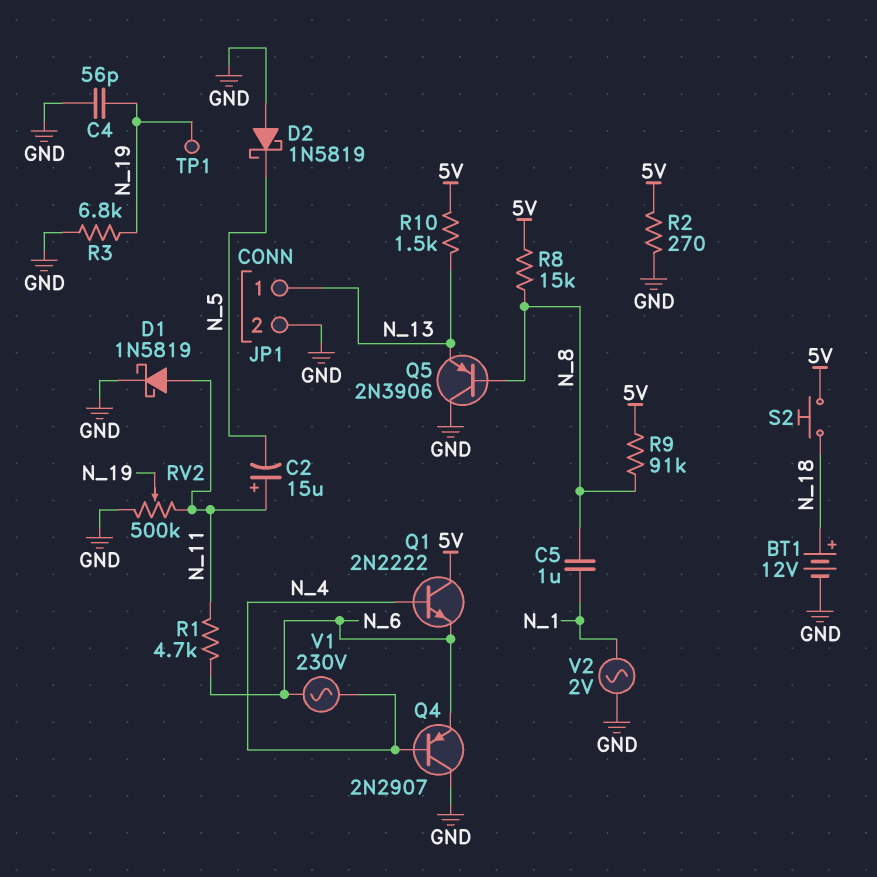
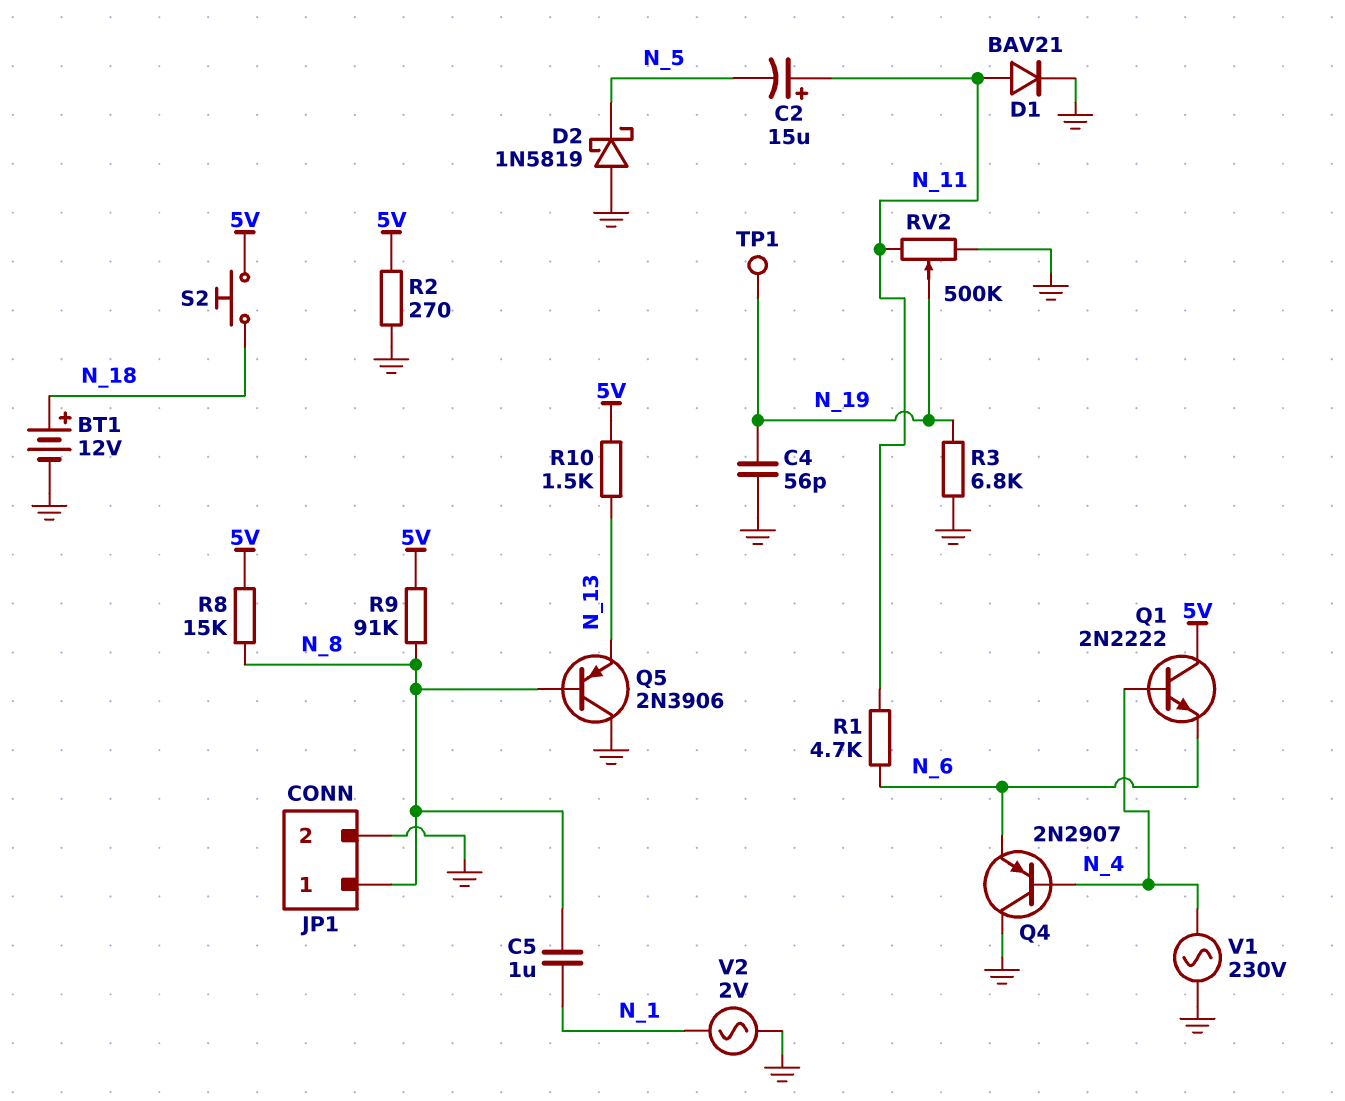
D1: schottky 1N5819 (A N_11, K GND) -> diode BAV21 (A N_11, K GND)
JP1 pin 1: N_13 -> N_8
V1: AC 230V (N_4, N_6) -> AC 230V (GND, N_4)

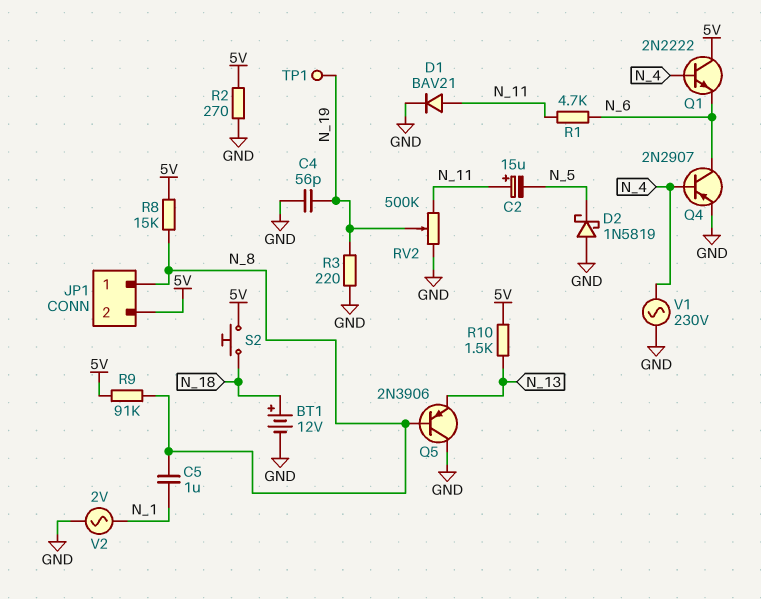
JP1 pin 2: GND -> 5V
Q4: PNP 2N2907 (B N_4, C GND, E N_6) -> PNP 2N2907 (B N_4, C N_6, E GND)
R3: 6.8k (GND, N_19) -> 220 (GND, N_19)

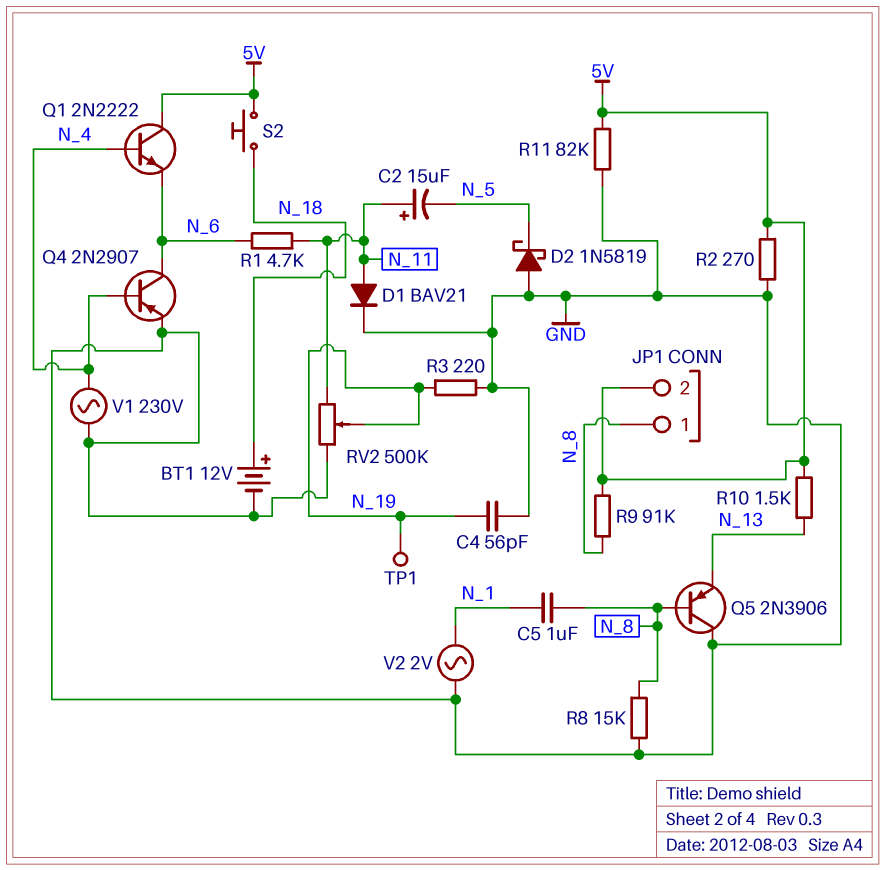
R8: 15k (5V, N_8) -> 15k (GND, N_8)
R11: none -> 82k (5V, GND)

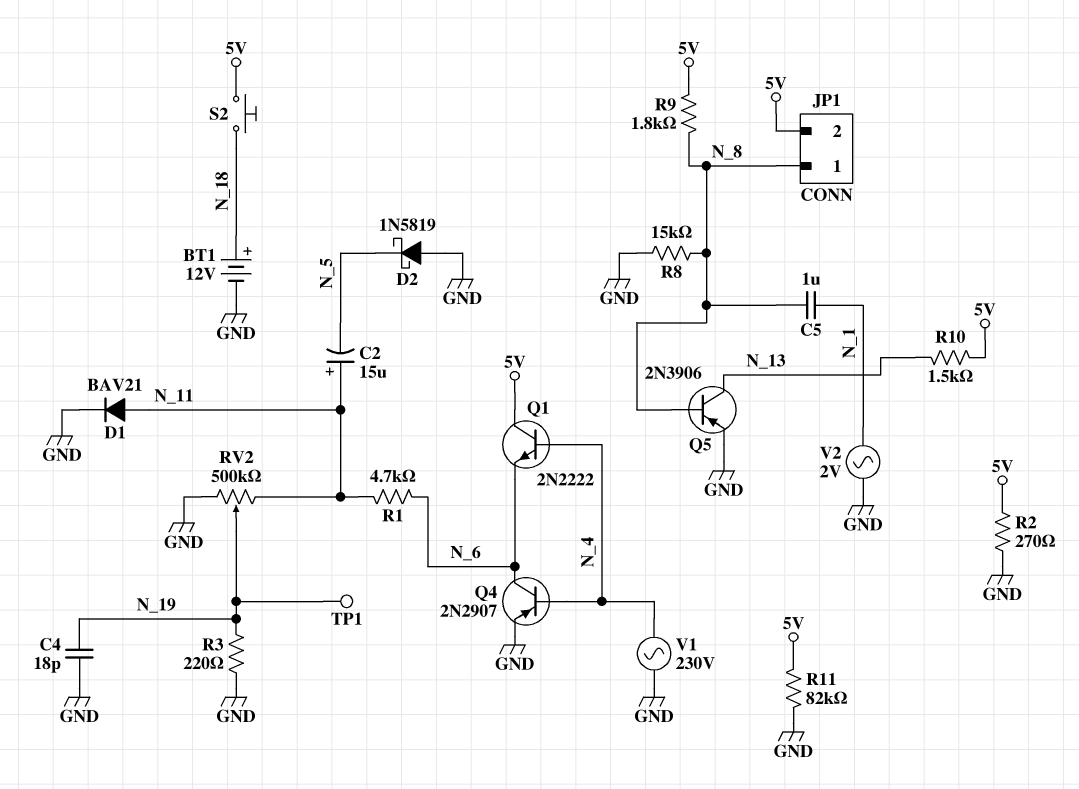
C4: 56pF (GND, N_19) -> 18pF (GND, N_19)
Q5: PNP 2N3906 (B N_8, C GND, E N_13) -> PNP 2N3906 (B N_8, C N_13, E GND)
R9: 91k (5V, N_8) -> 1.8k (5V, N_8)

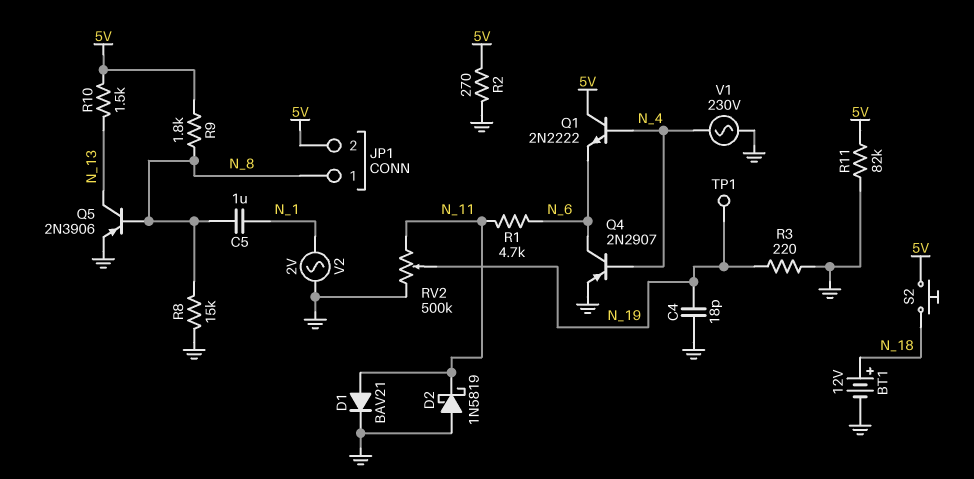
C2: 15uF (plus N_11, minus N_5) -> none
D2: schottky 1N5819 (A GND, K N_5) -> schottky 1N5819 (A GND, K N_11)

